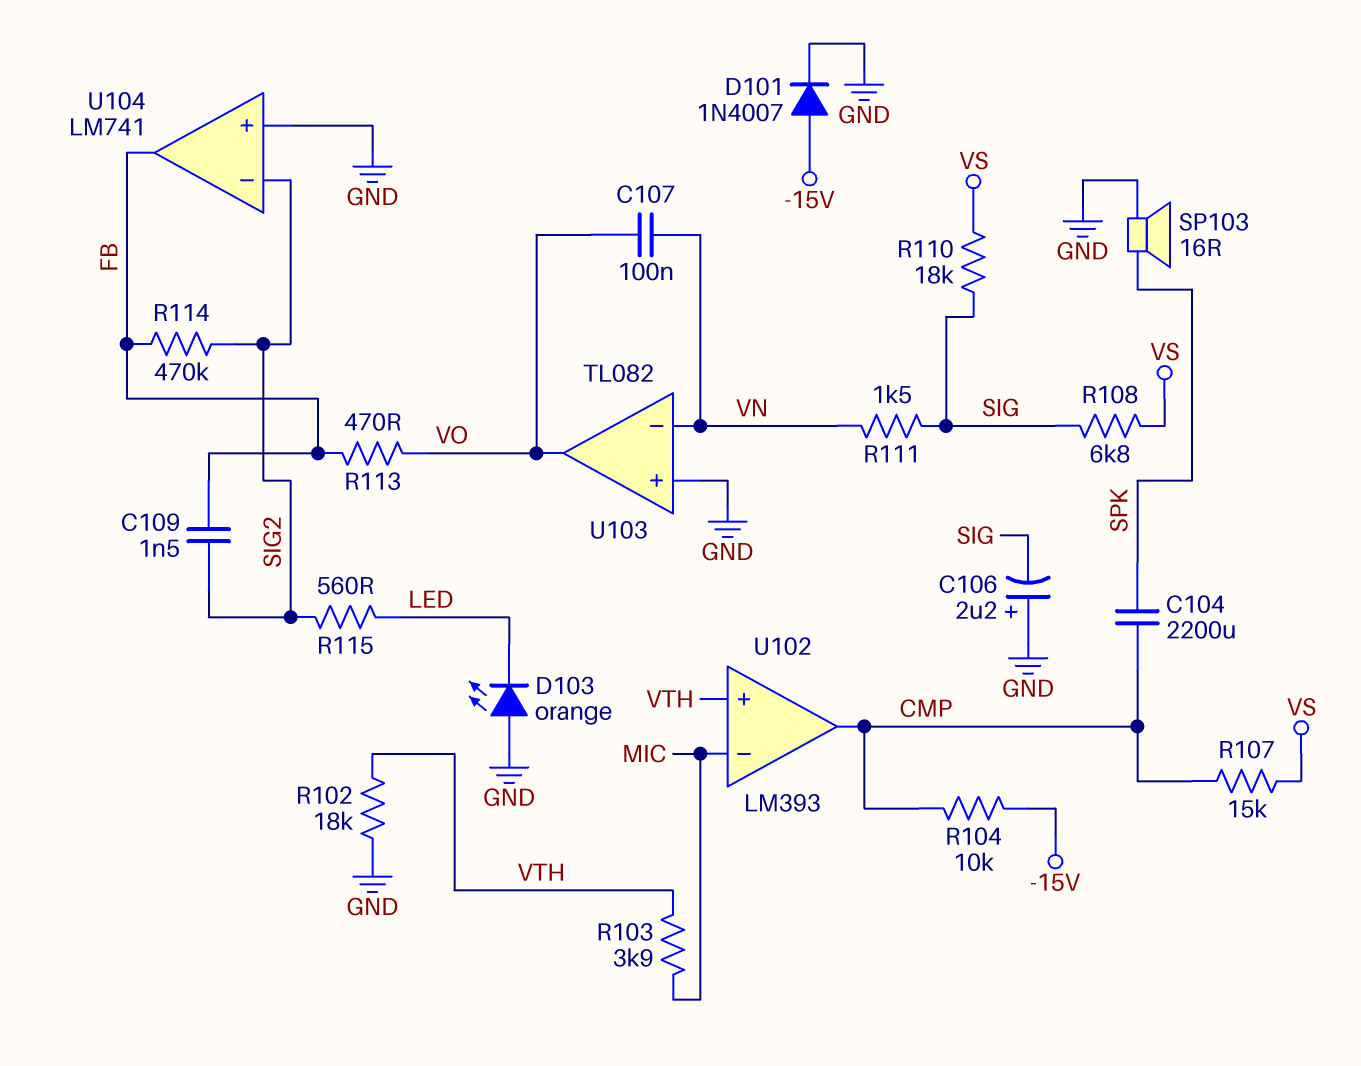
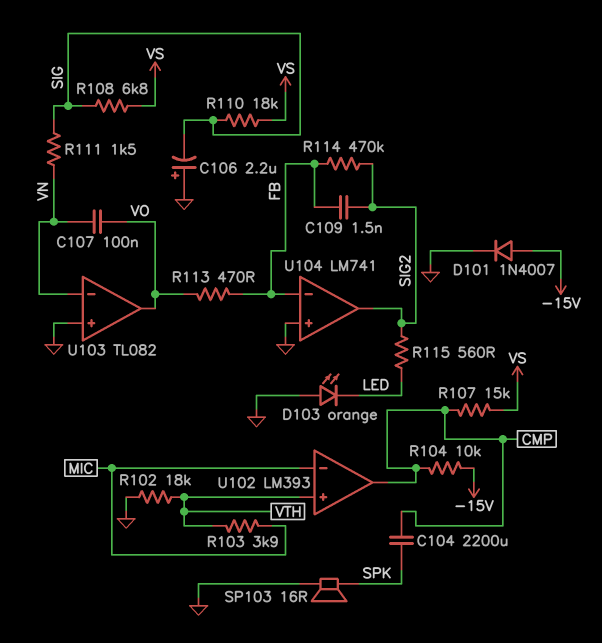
U104 pin in-: SIG2 -> FB
U104 pin out: FB -> SIG2

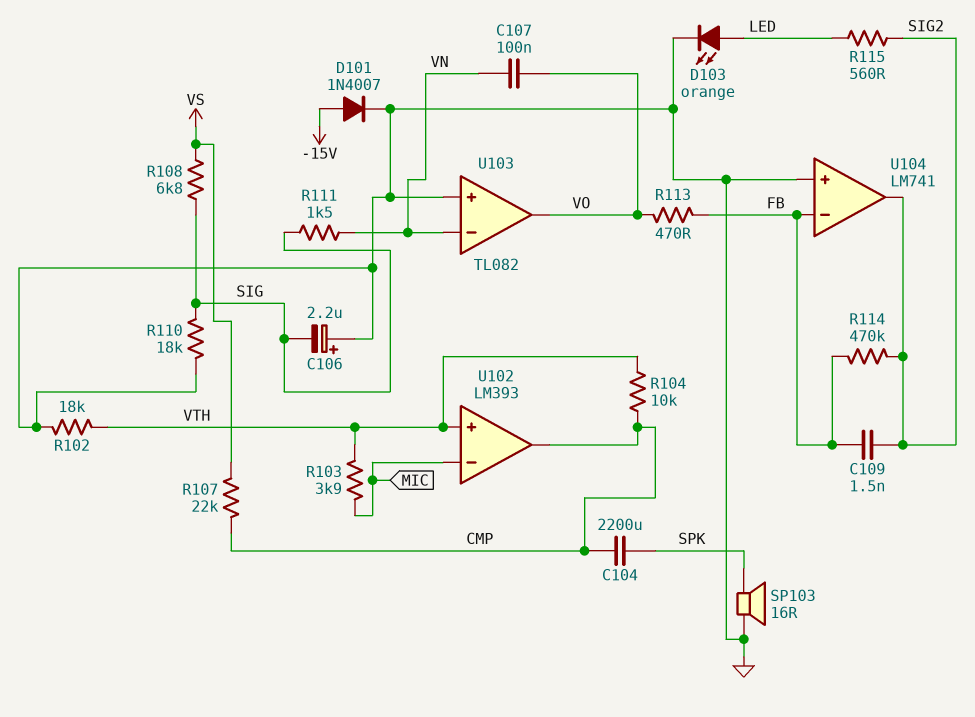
D103: LED orange (A GND, K LED) -> LED orange (A LED, K GND)
R104: 10k (-15V, CMP) -> 10k (CMP, VTH)
R107: 15k (CMP, VS) -> 22k (CMP, VS)
R110: 18k (SIG, VS) -> 18k (GND, SIG)

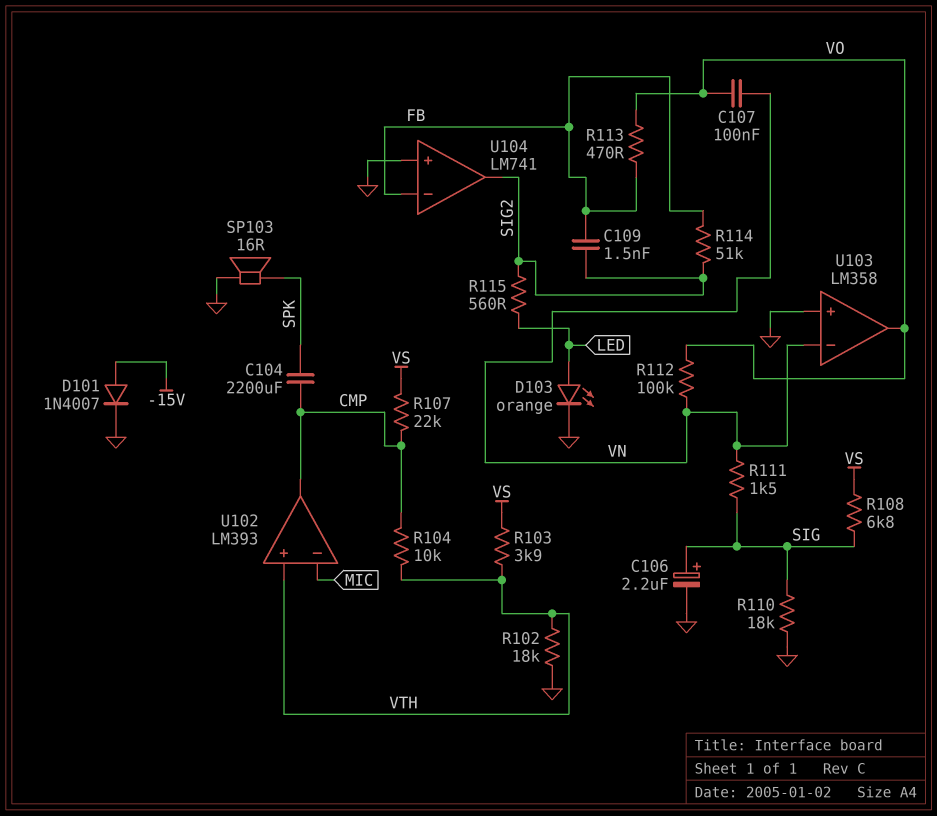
C106: 2.2uF (plus GND, minus SIG) -> 2.2uF (plus SIG, minus GND)
R103: 3.9k (MIC, VTH) -> 3.9k (VS, VTH)
R112: none -> 100k (VN, VO)
R114: 470k (FB, SIG2) -> 51k (FB, SIG2)
U103: TL082 -> LM358

